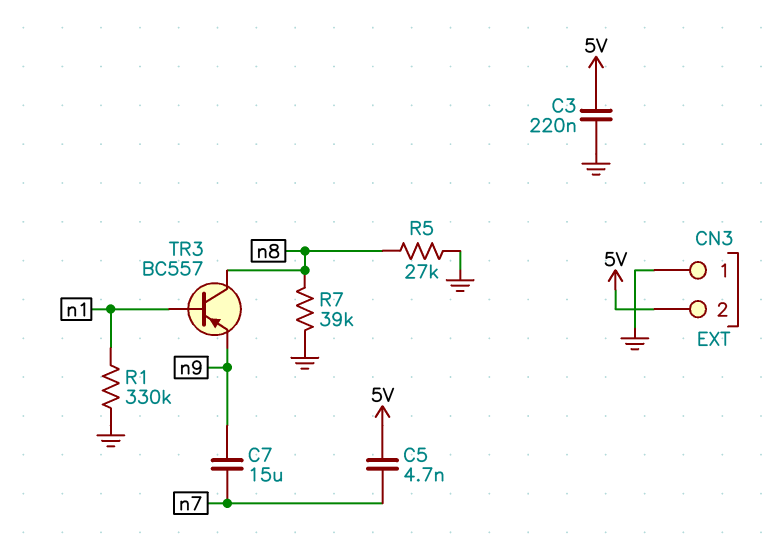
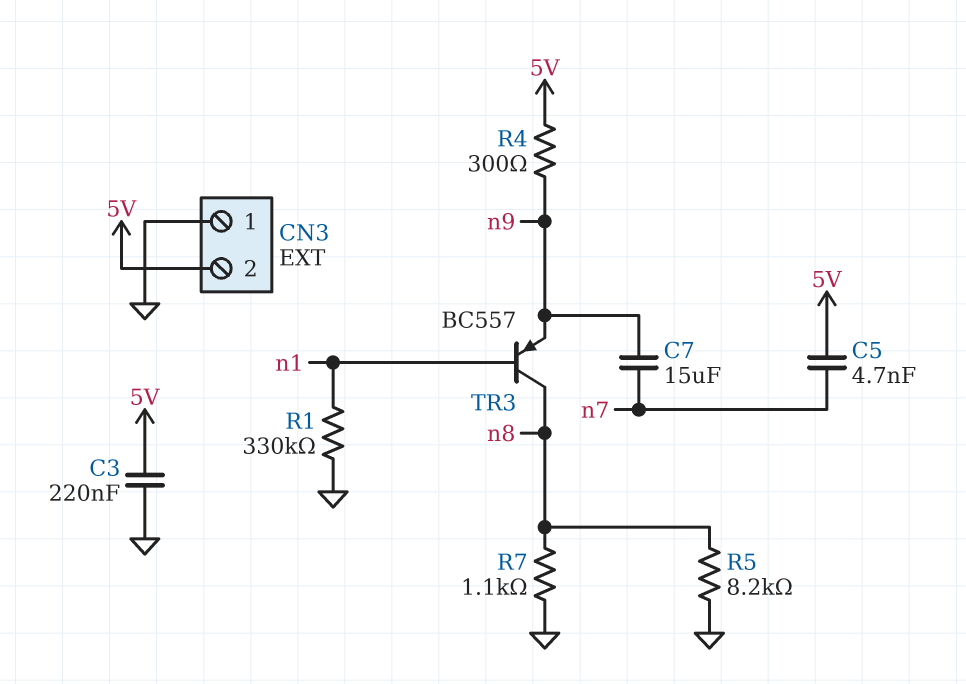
R4: none -> 300 (5V, n9)
R5: 27k (GND, n8) -> 8.2k (GND, n8)
R7: 39k (GND, n8) -> 1.1k (GND, n8)

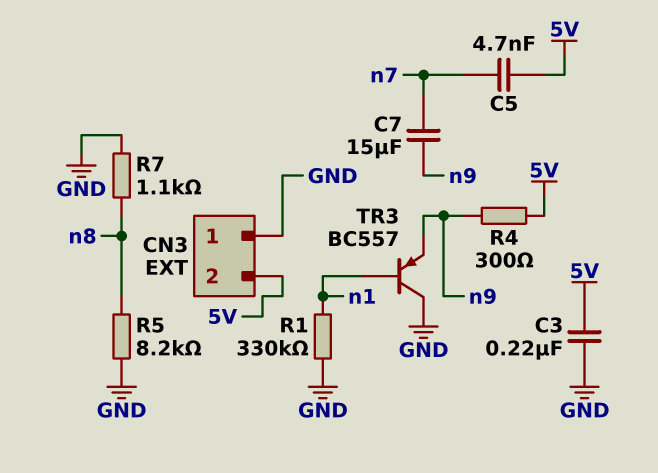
TR3: PNP BC557 (B n1, C n8, E n9) -> PNP BC557 (B n1, C GND, E n9)

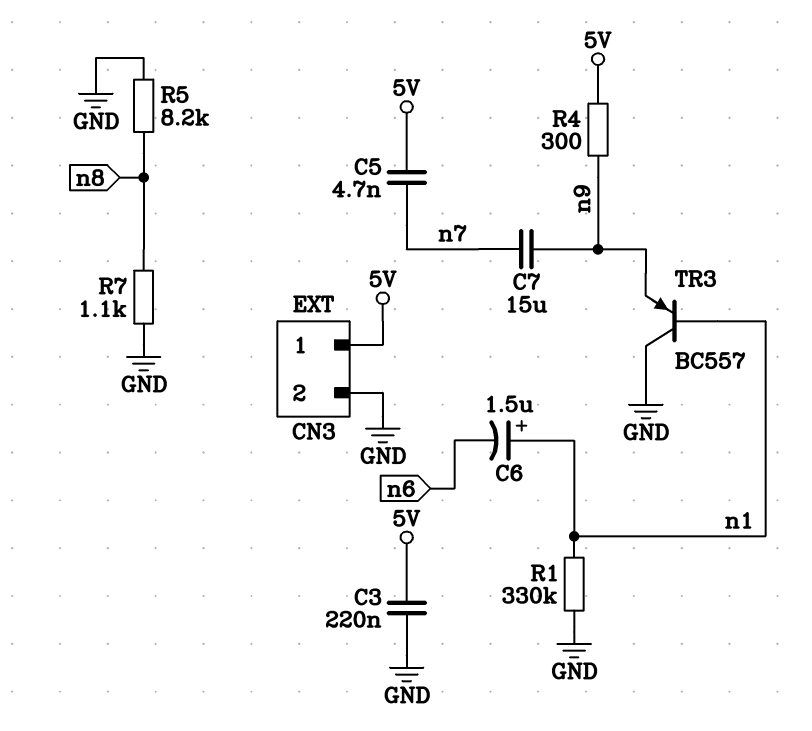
C6: none -> 1.5uF (plus n1, minus n6)
CN3 pin 1: GND -> 5V
CN3 pin 2: 5V -> GND

